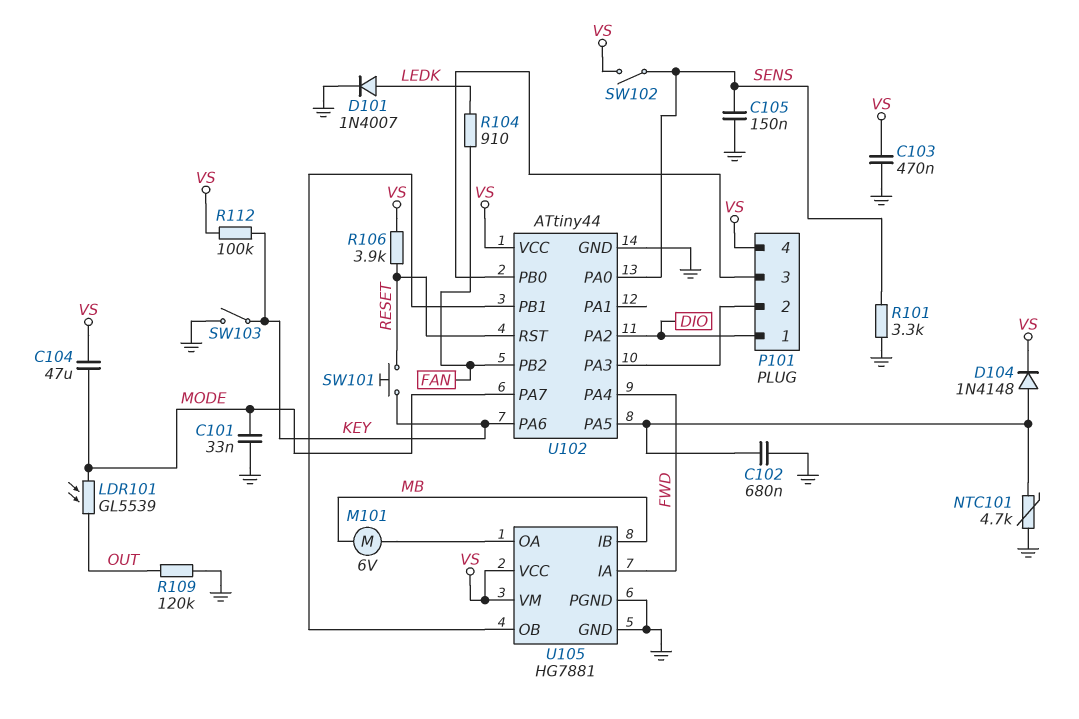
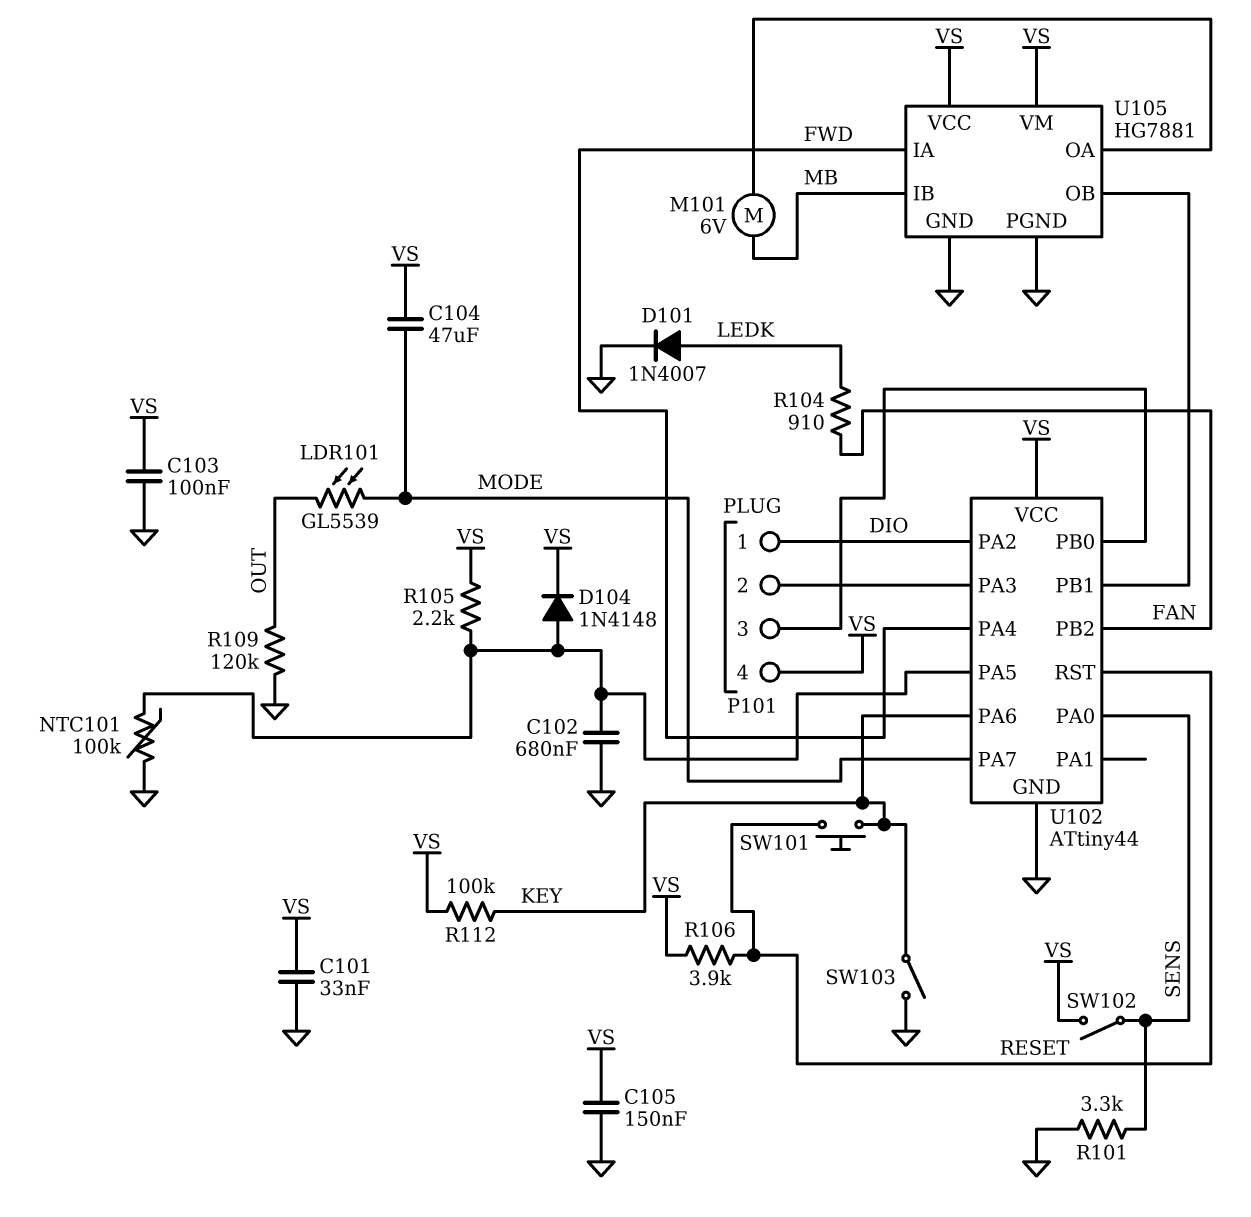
C101: 33nF (GND, MODE) -> 33nF (GND, VS)
C103: 470nF (GND, VS) -> 100nF (GND, VS)
C105: 150nF (GND, SENS) -> 150nF (GND, VS)
NTC101: 4.7k (GND, U102/PA5) -> 100k (GND, U102/PA5)
R105: none -> 2.2k (U102/PA5, VS)

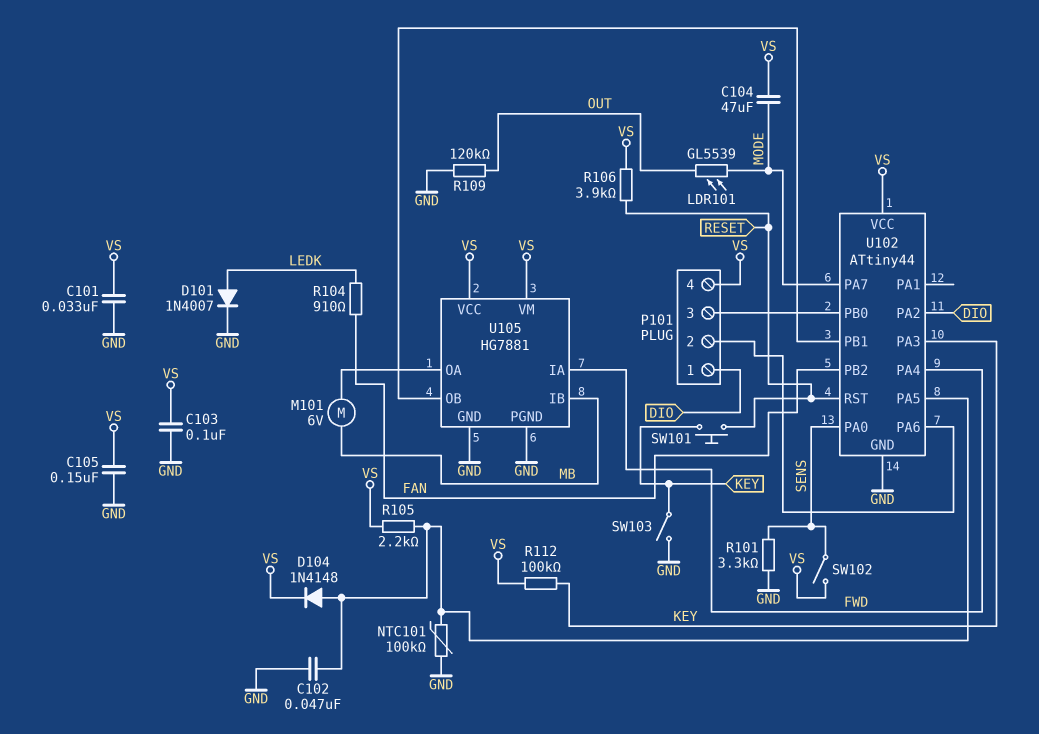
C102: 680nF (GND, U102/PA5) -> 47nF (GND, U102/PA5)
U102 pin PA3: P101/2 -> KEY
U102 pin PA6: KEY -> P101/2

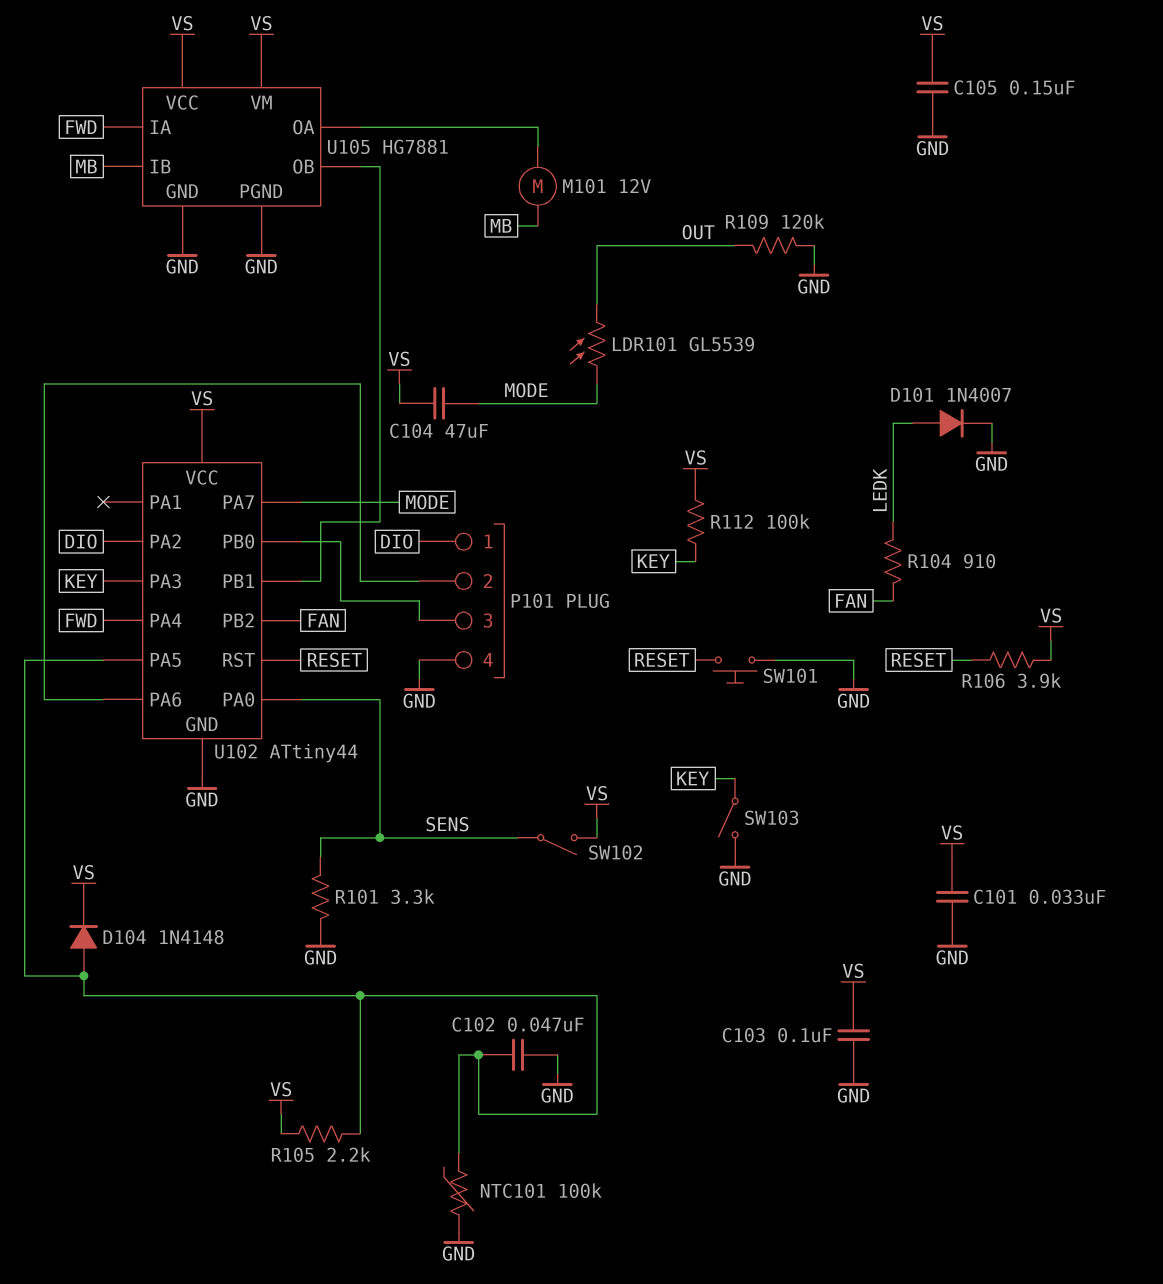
M101: motor 6V (MB, U105/OA) -> motor 12V (MB, U105/OA)
P101 pin 4: VS -> GND
SW101: button (KEY, RESET) -> button (GND, RESET)

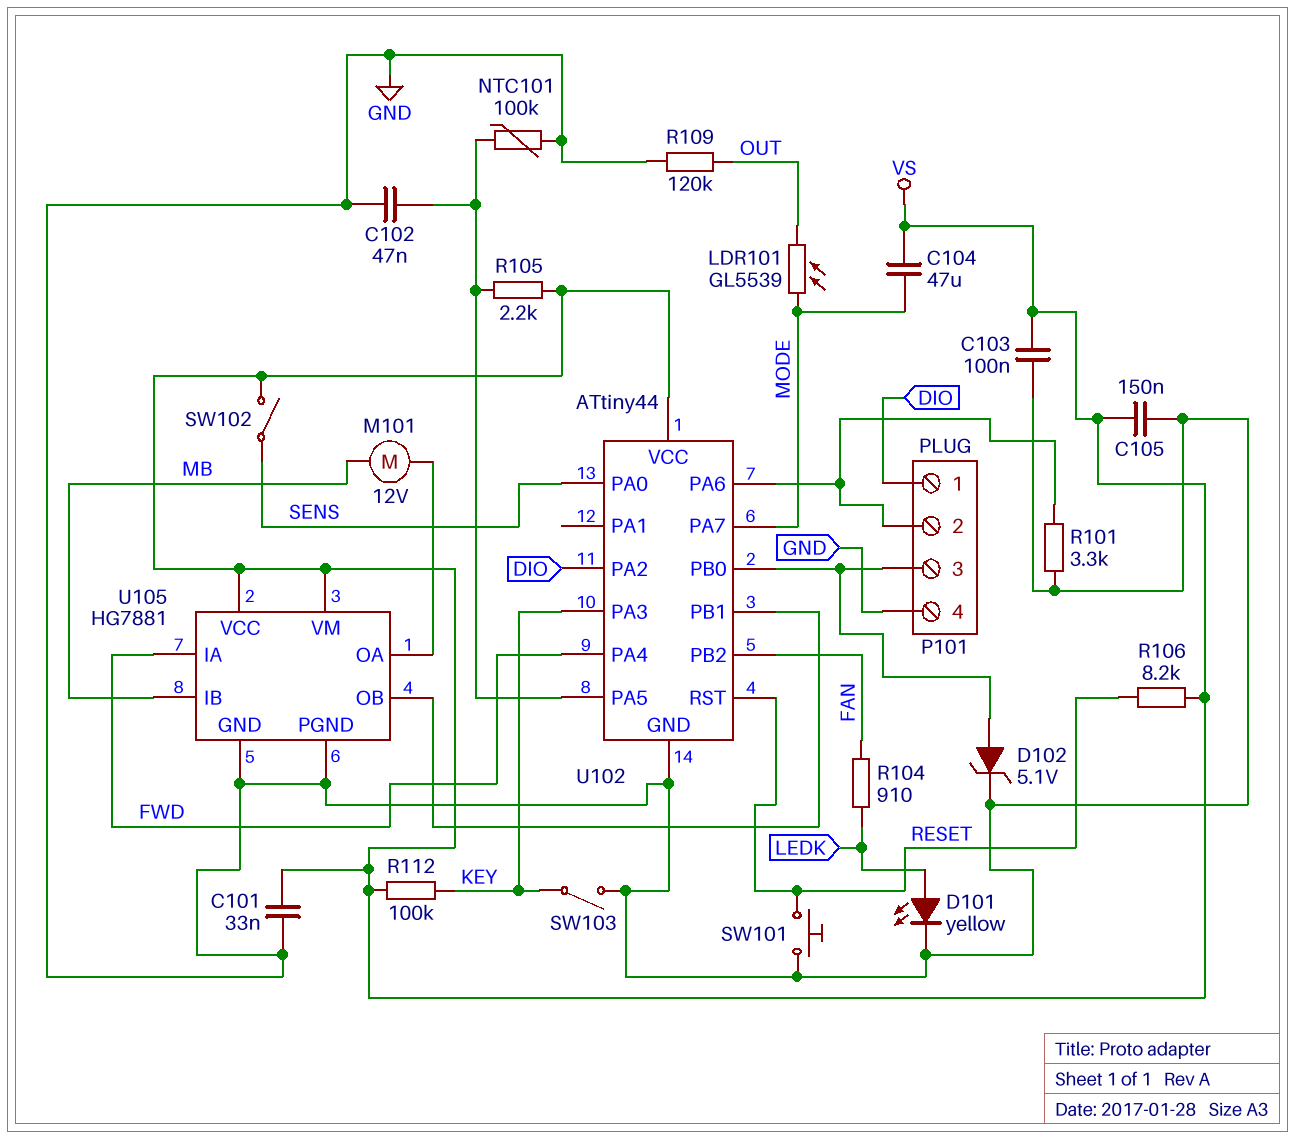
D101: diode 1N4007 (A LEDK, K GND) -> LED yellow (A LEDK, K GND)
D102: none -> zener 5.1V (A P101/3, K GND)
D104: diode 1N4148 (A U102/PA5, K VS) -> none
R101: 3.3k (GND, SENS) -> 3.3k (GND, P101/2)
R106: 3.9k (RESET, VS) -> 8.2k (RESET, VS)

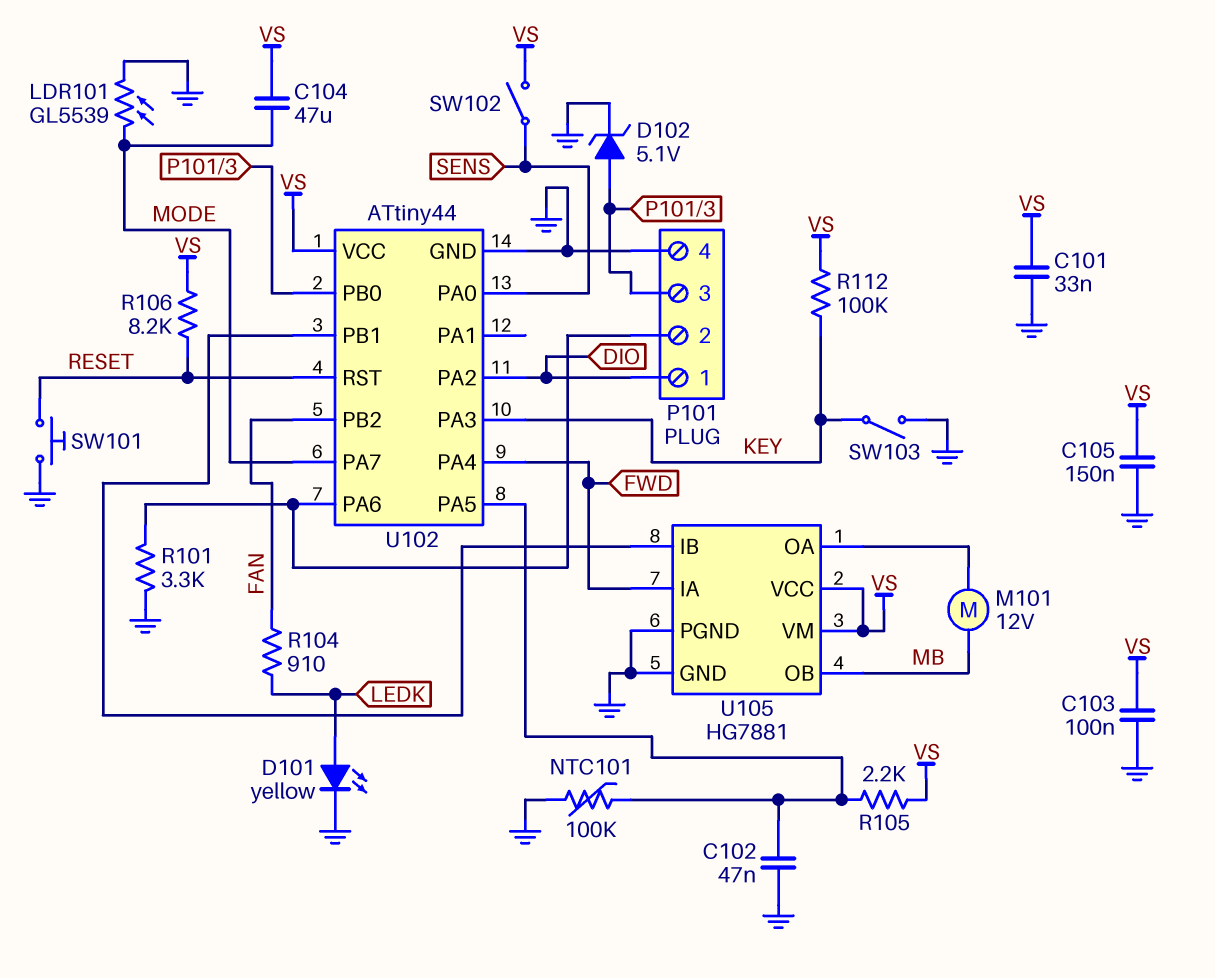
LDR101: GL5539 (MODE, OUT) -> GL5539 (GND, MODE)
R109: 120k (GND, OUT) -> none
U105 pin IB: MB -> U102/PB1
U105 pin OB: U102/PB1 -> MB

